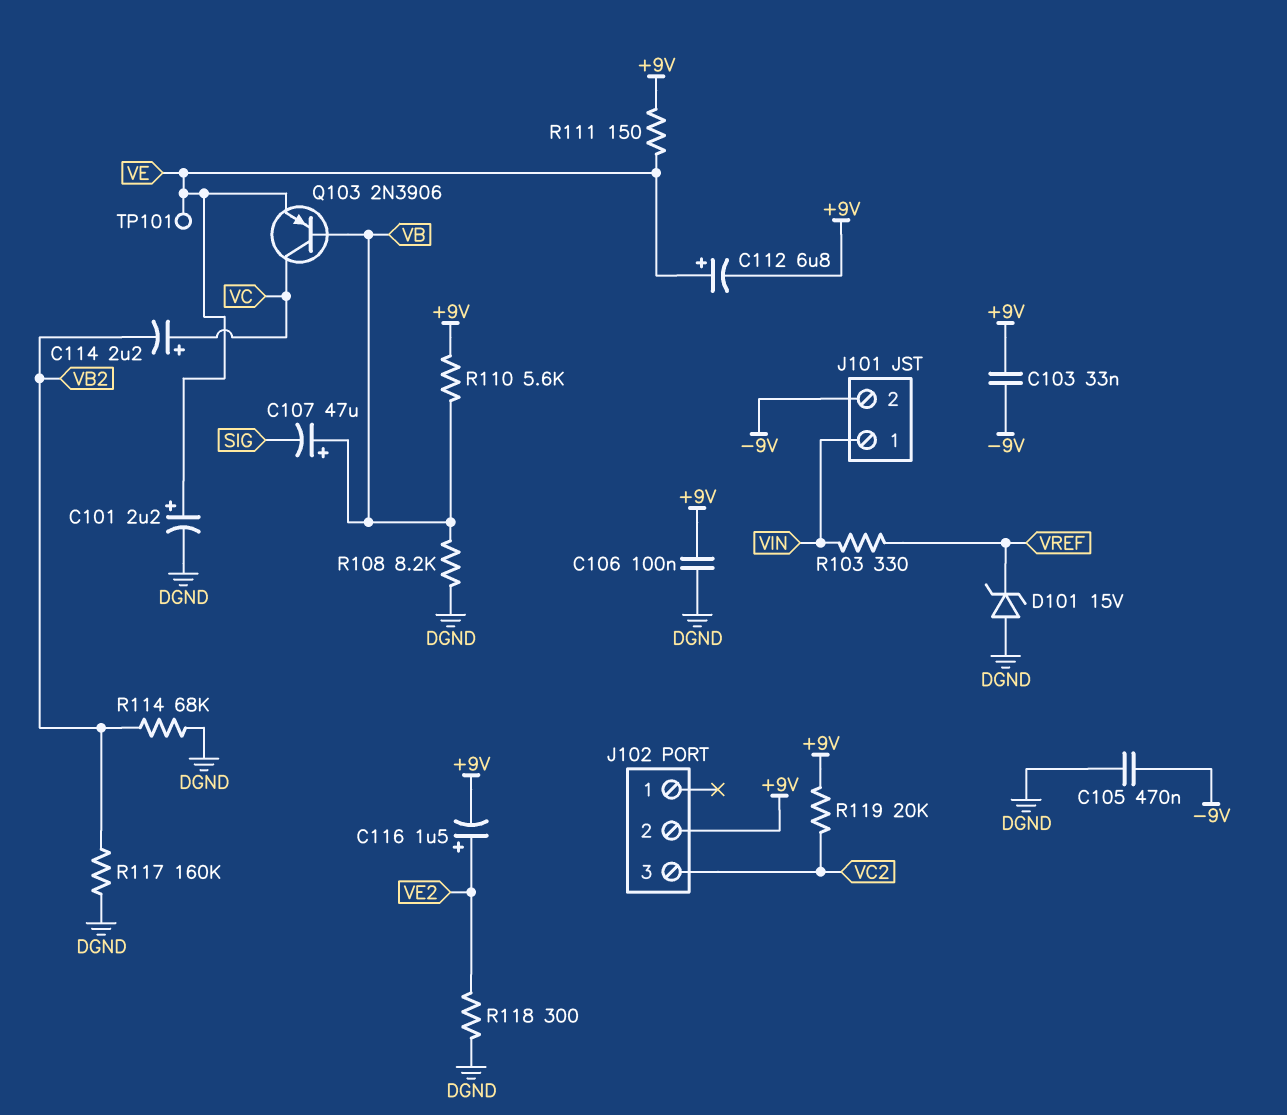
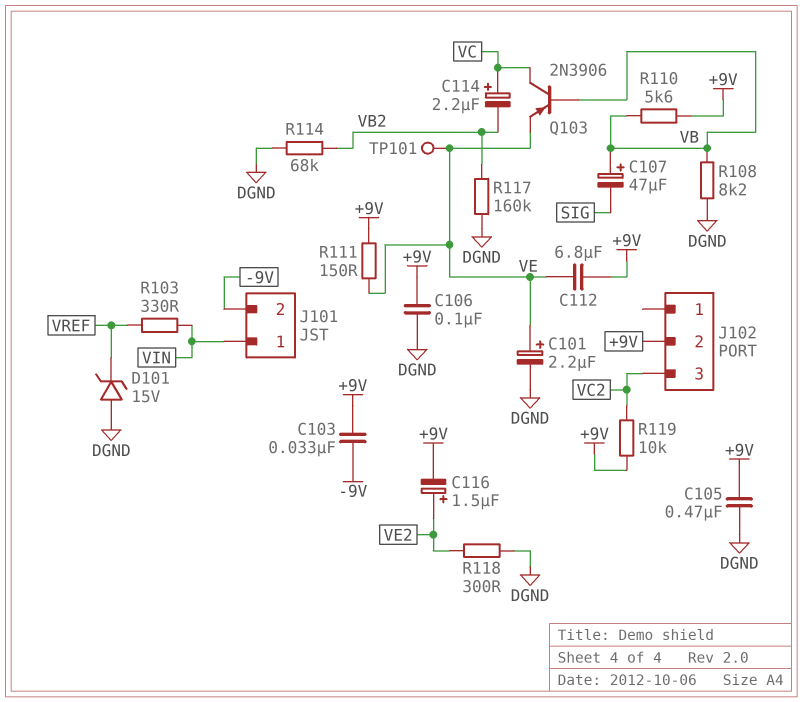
C105: 470nF (-9V, DGND) -> 470nF (+9V, DGND)
C112: 6.8uF (plus VE, minus +9V) -> 6.8uF (+9V, VE)
R119: 20k (+9V, VC2) -> 10k (+9V, VC2)

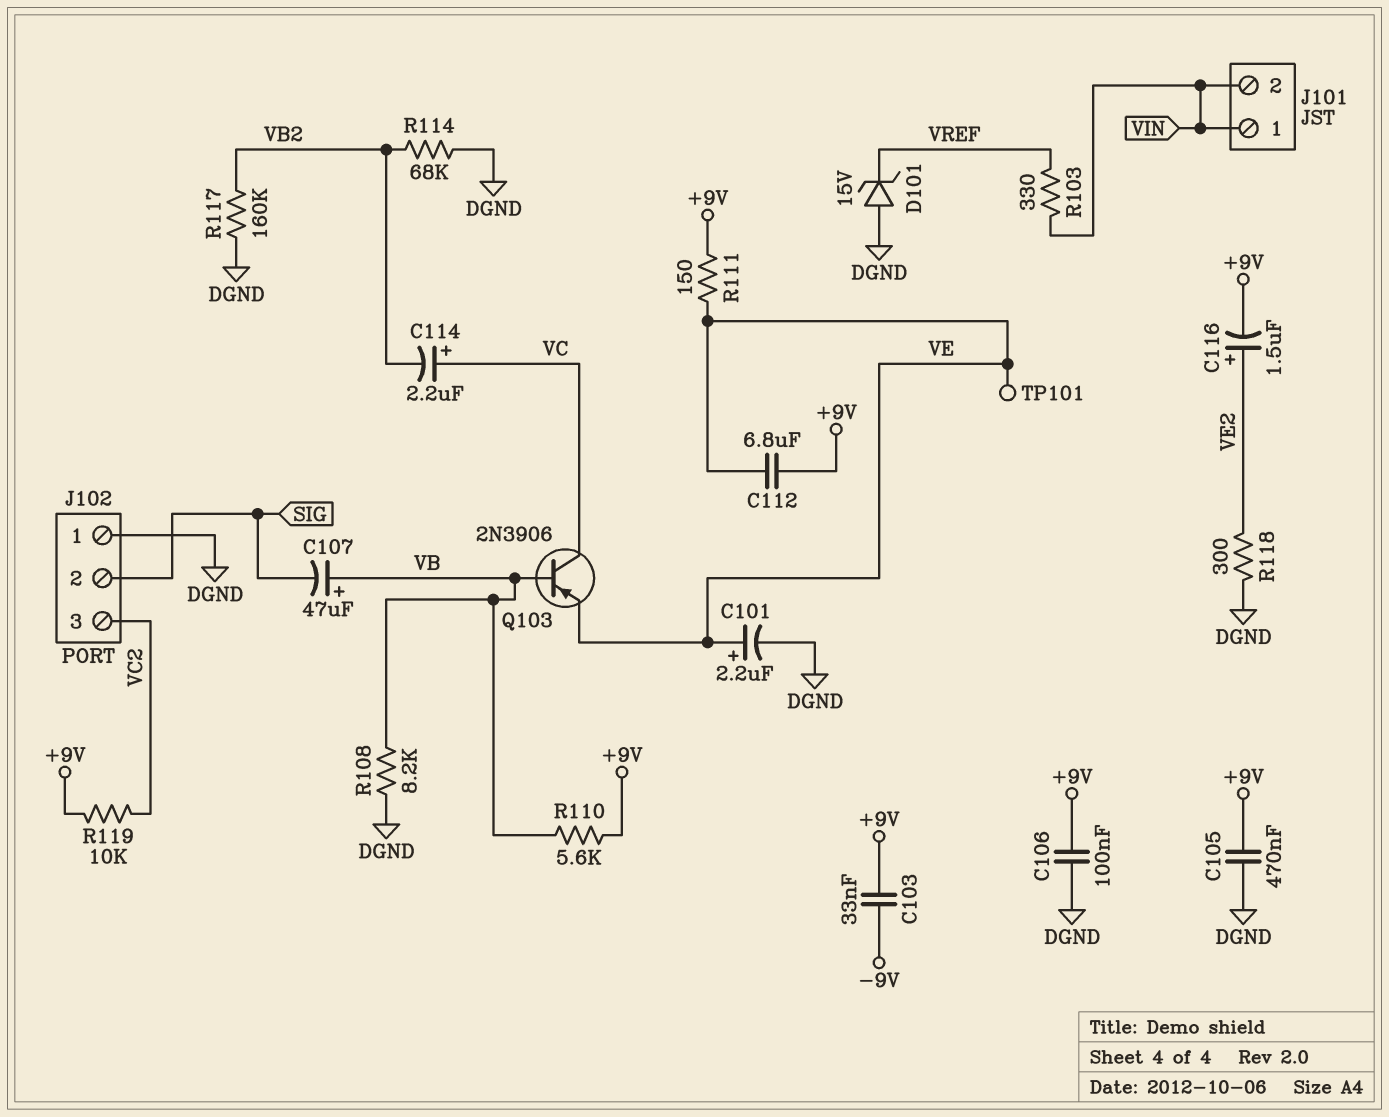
J101 pin 2: -9V -> VIN
J102 pin 1: none -> DGND
J102 pin 2: +9V -> SIG

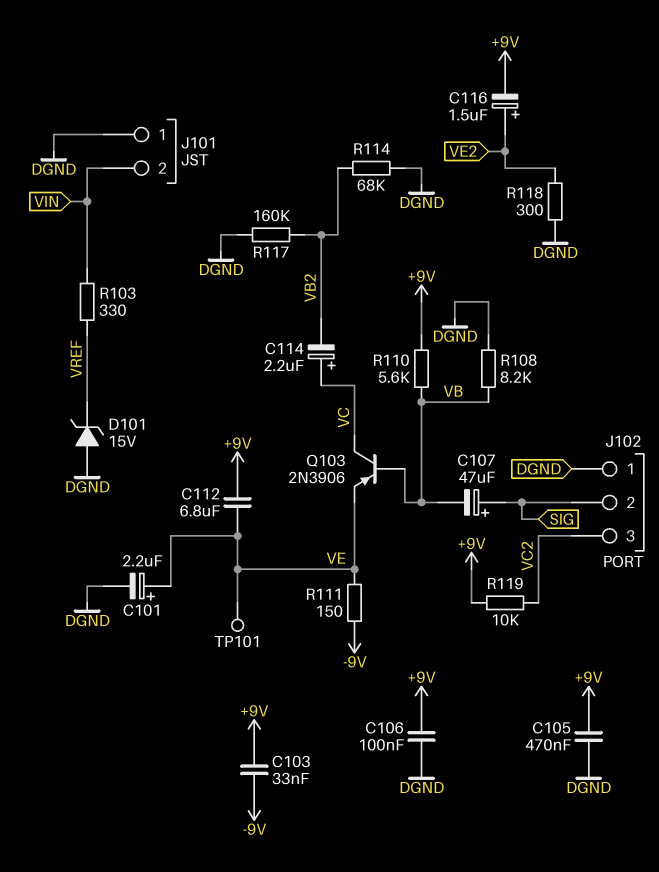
C107: 47uF (plus VB, minus SIG) -> 47uF (plus SIG, minus VB)
J101 pin 1: VIN -> DGND
R111: 150 (+9V, VE) -> 150 (-9V, VE)

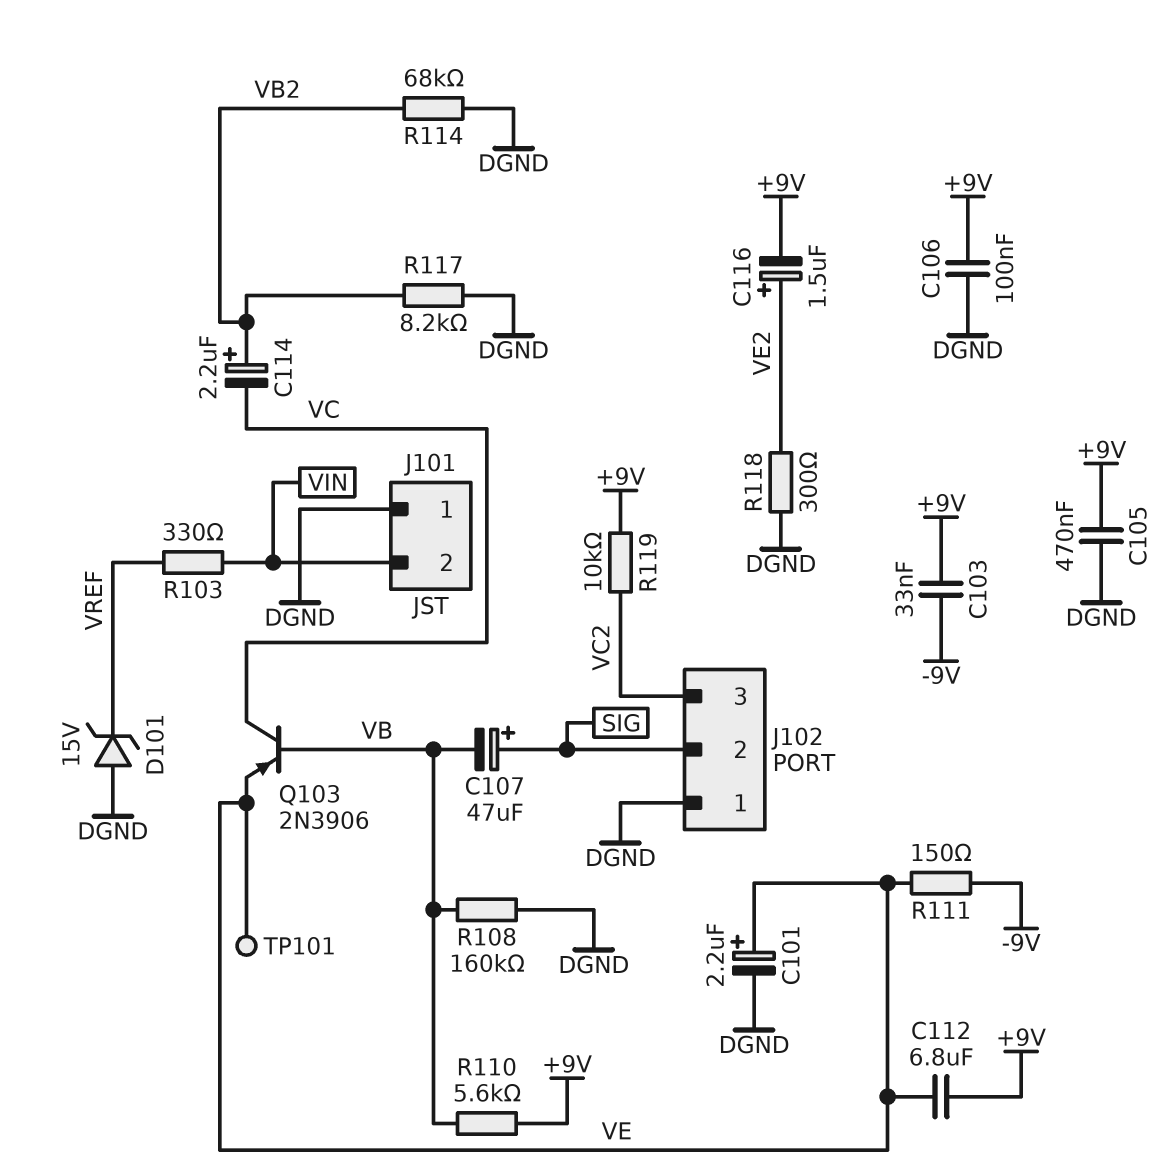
C114: 2.2uF (plus VC, minus VB2) -> 2.2uF (plus VB2, minus VC)
R108: 8.2k (DGND, VB) -> 160k (DGND, VB)
R117: 160k (DGND, VB2) -> 8.2k (DGND, VB2)

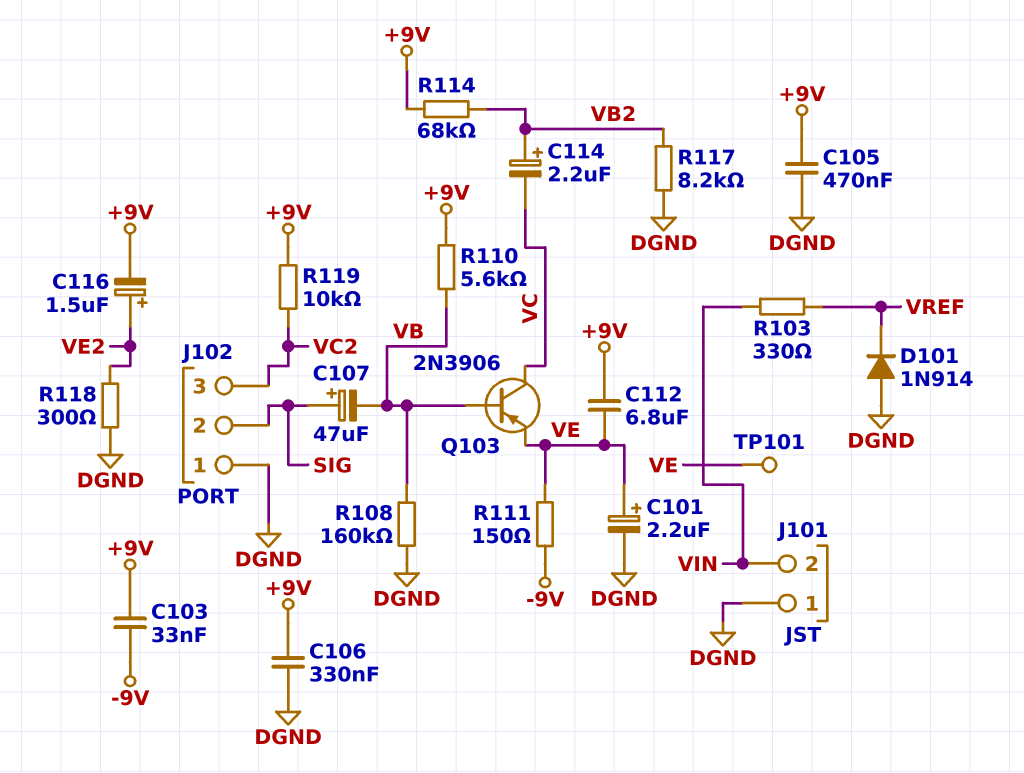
C106: 100nF (+9V, DGND) -> 330nF (+9V, DGND)
D101: zener 15V (A DGND, K VREF) -> diode 1N914 (A DGND, K VREF)
R114: 68k (DGND, VB2) -> 68k (+9V, VB2)

